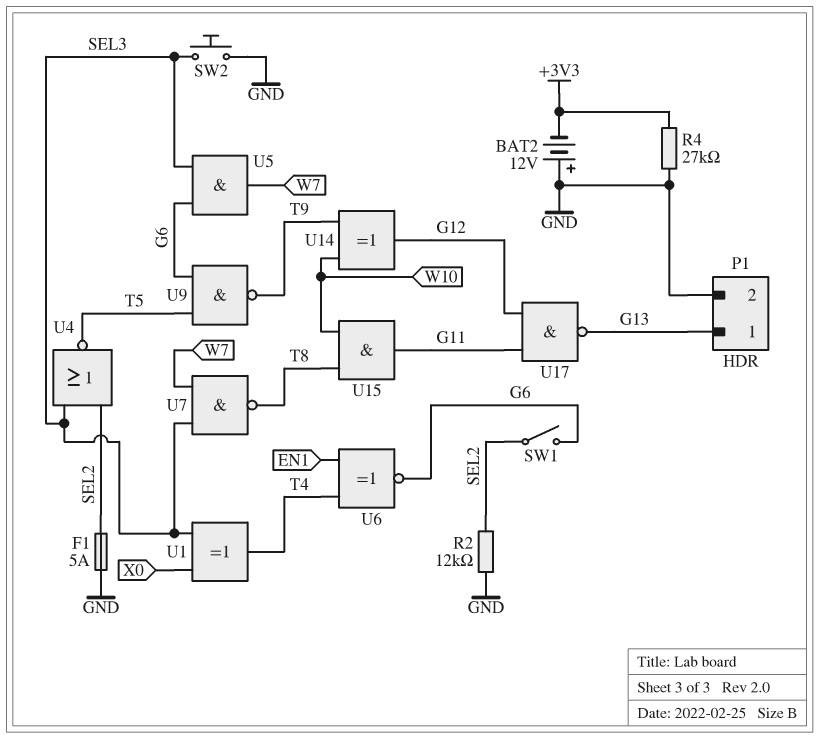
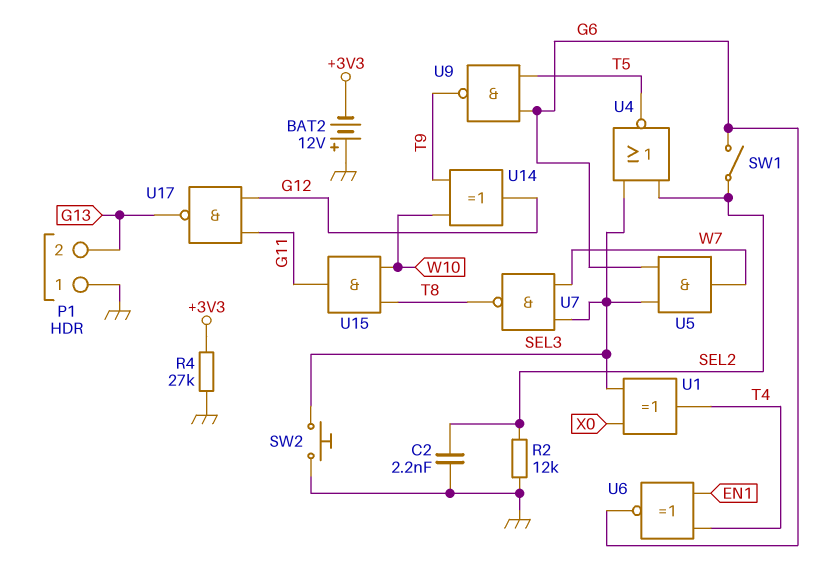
C2: none -> 2.2nF (GND, SEL2)
F1: 5A (GND, SEL2) -> none
P1 pin 1: G13 -> GND
P1 pin 2: GND -> G13

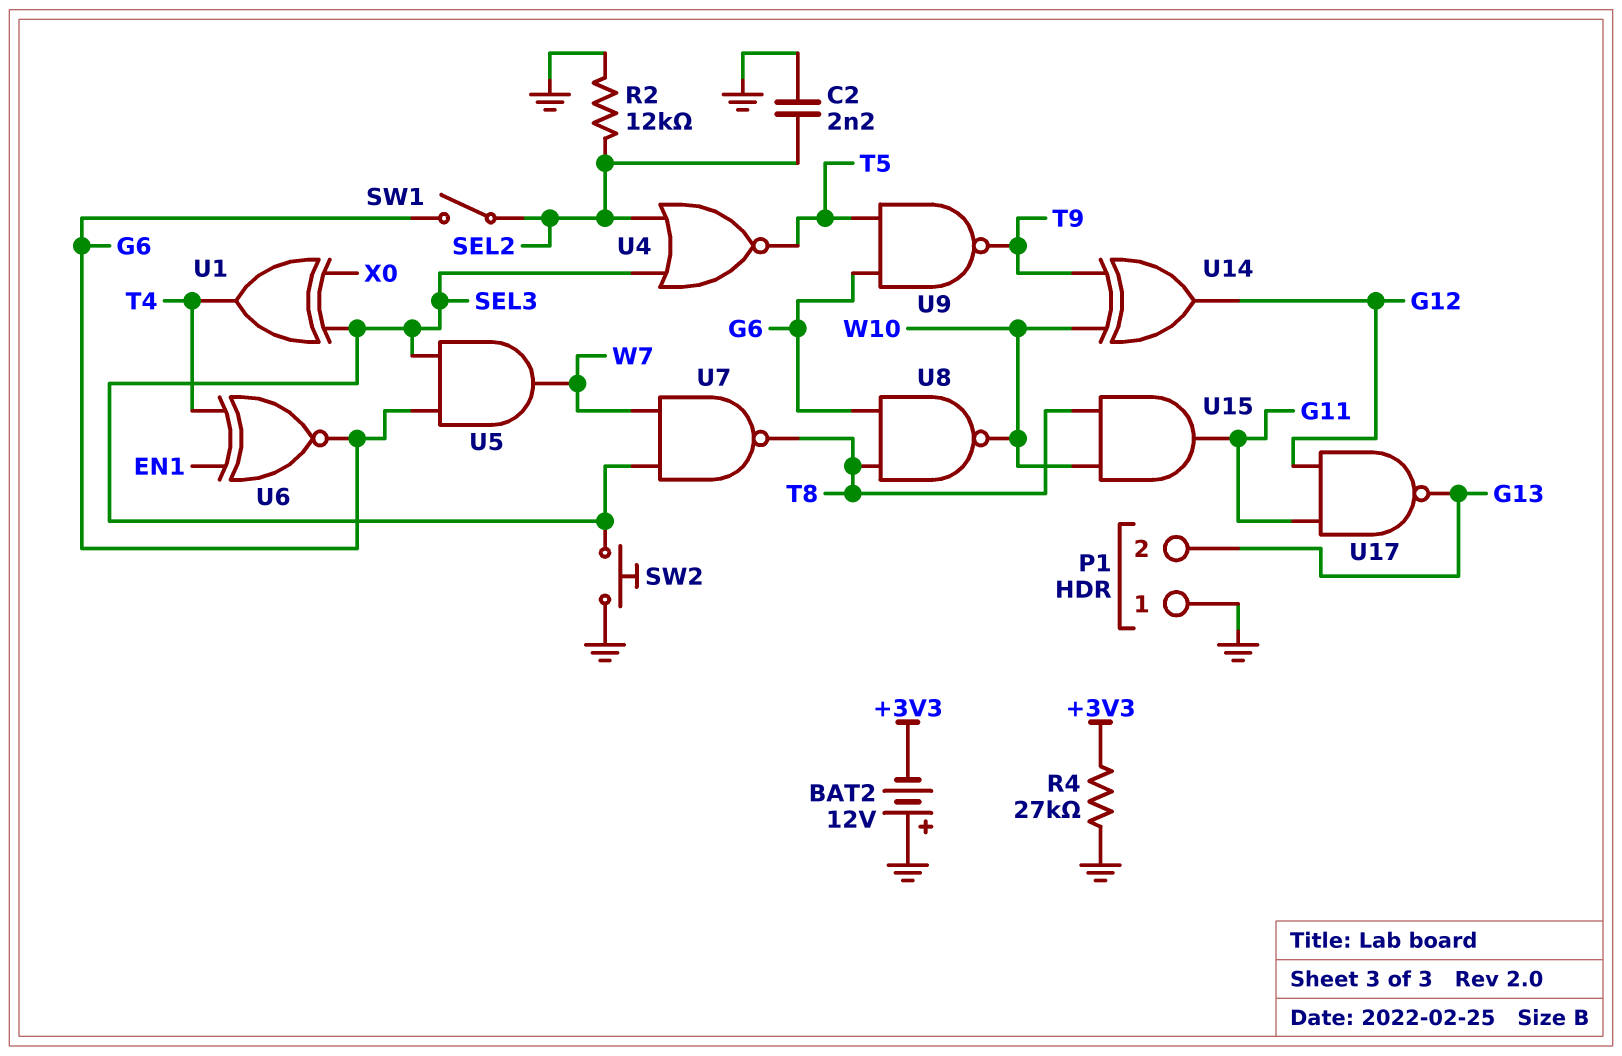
U8: none -> NAND (in G6, in T8, out W10)

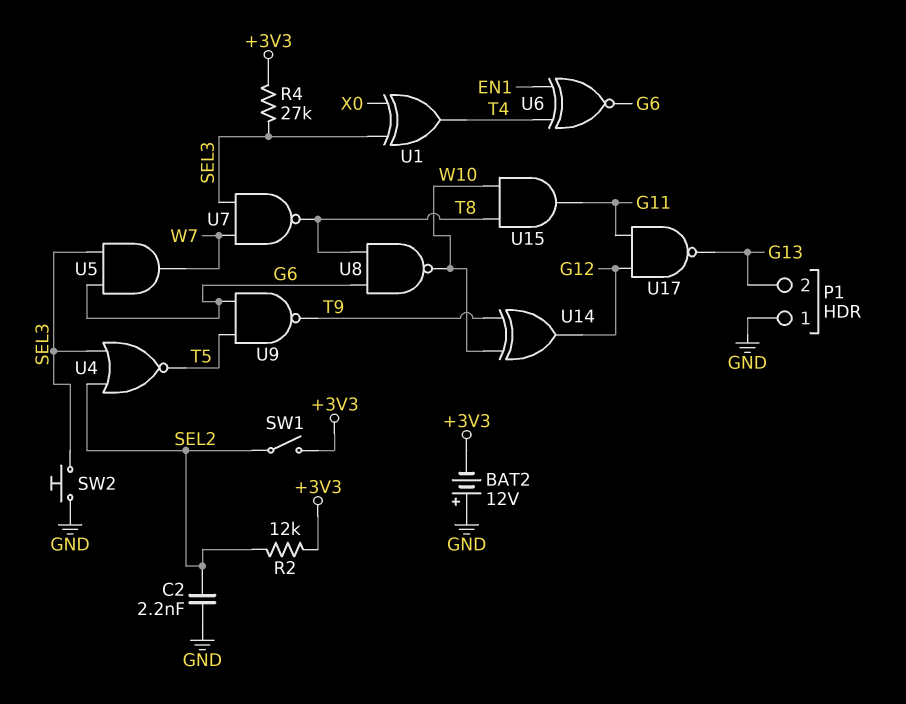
R2: 12k (GND, SEL2) -> 12k (+3V3, SEL2)
R4: 27k (+3V3, GND) -> 27k (+3V3, SEL3)
SW1: switch (G6, SEL2) -> switch (+3V3, SEL2)

